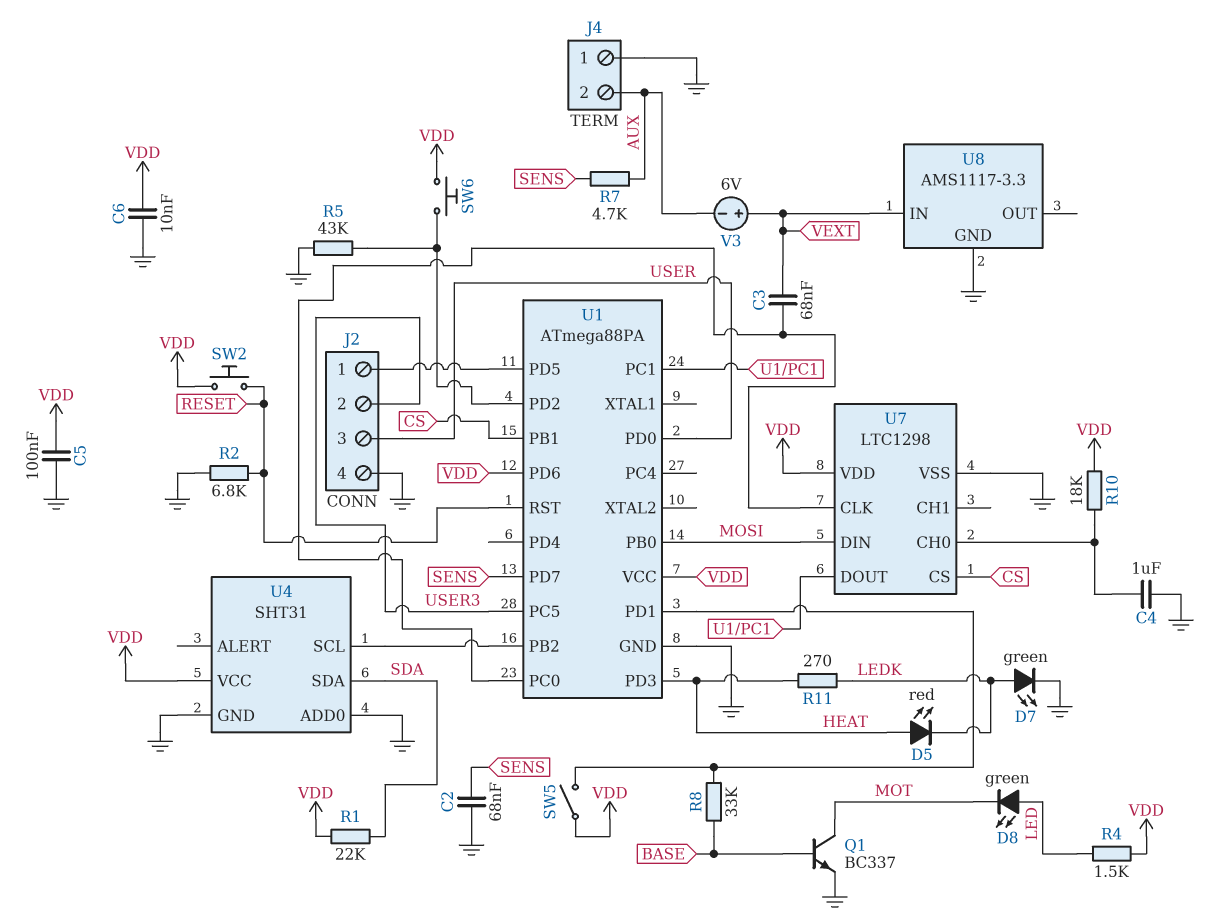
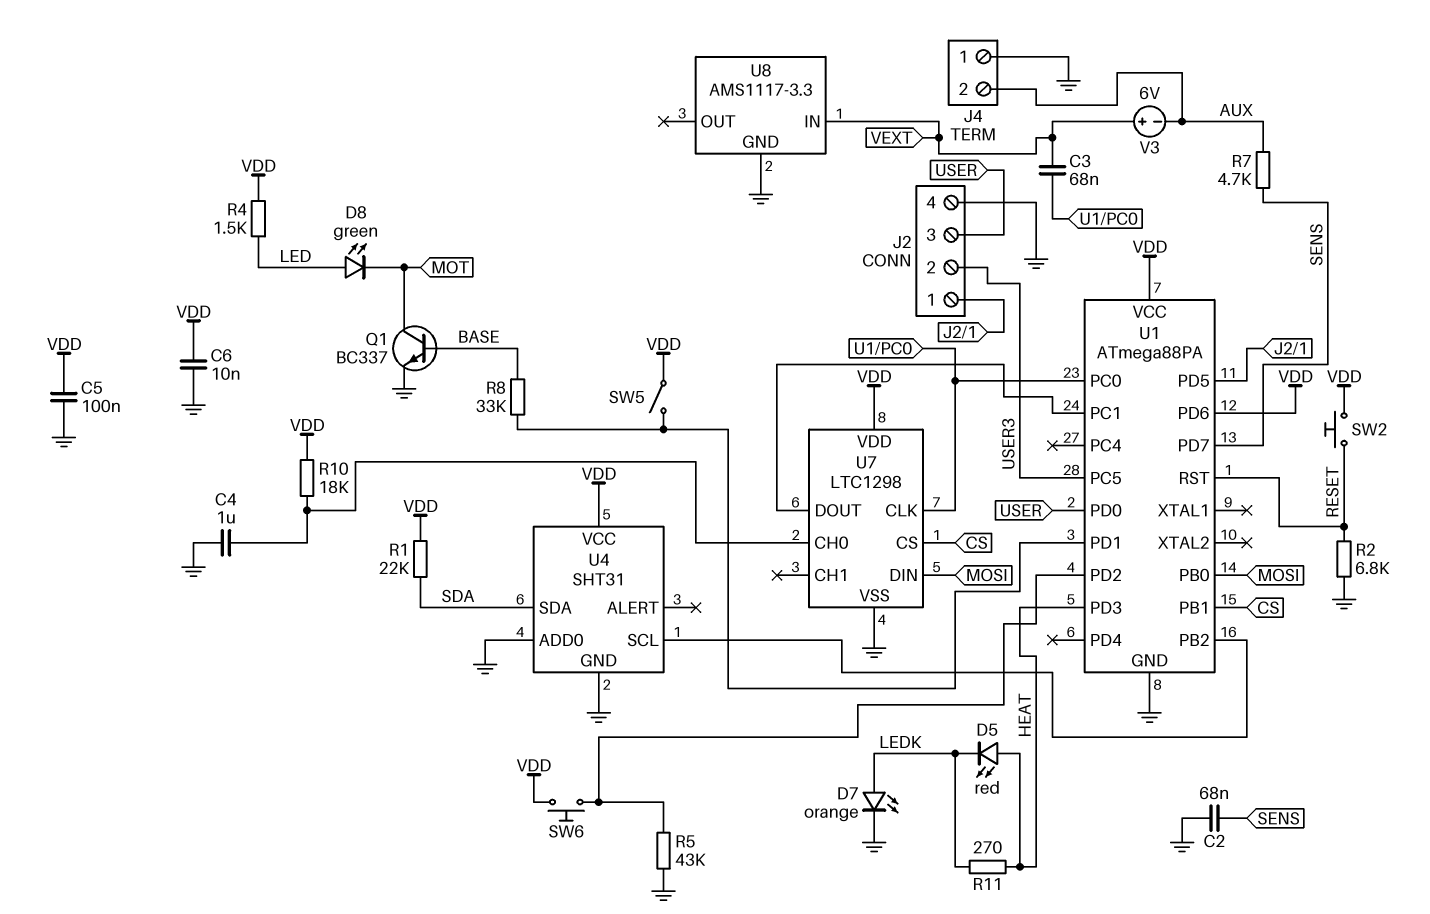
D7: LED green (A LEDK, K GND) -> LED orange (A LEDK, K GND)

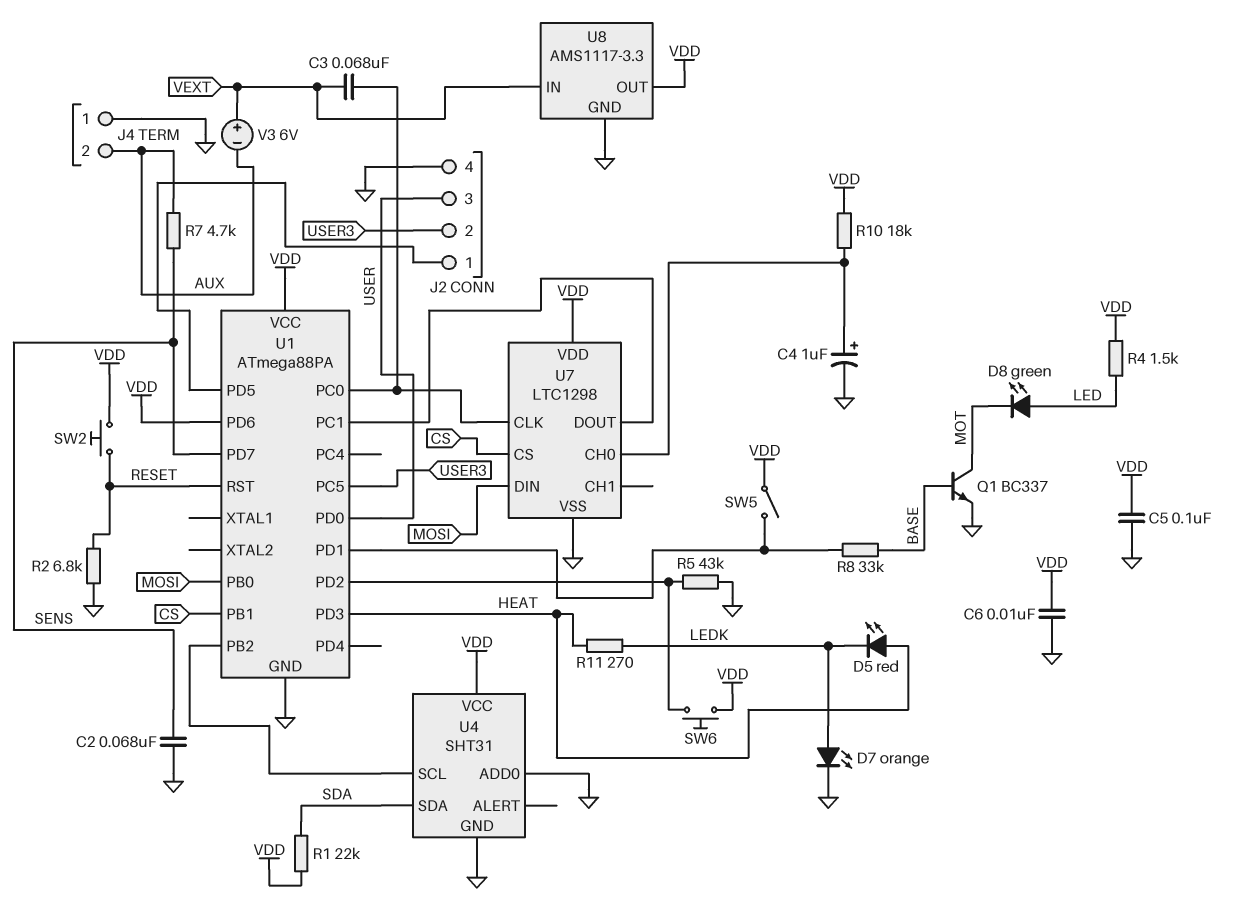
C4: 1uF (GND, U7/CH0) -> 1uF (plus U7/CH0, minus GND)
U8 pin OUT: none -> VDD

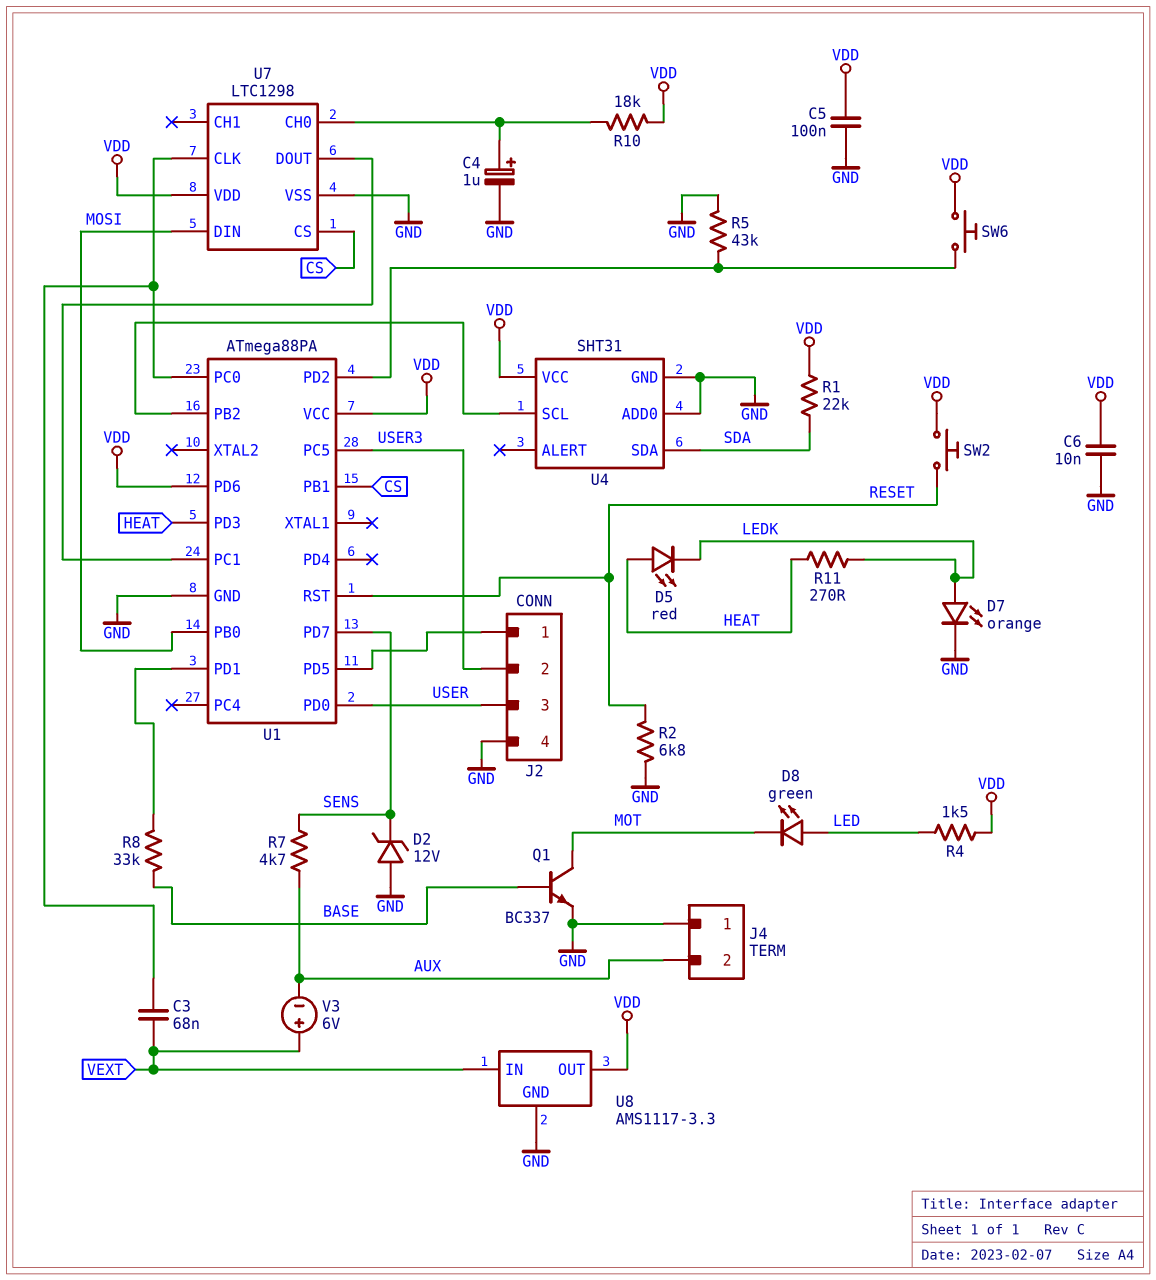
C2: 68nF (GND, SENS) -> none
D2: none -> zener 12V (A GND, K SENS)
SW5: switch (U1/PD1, VDD) -> none

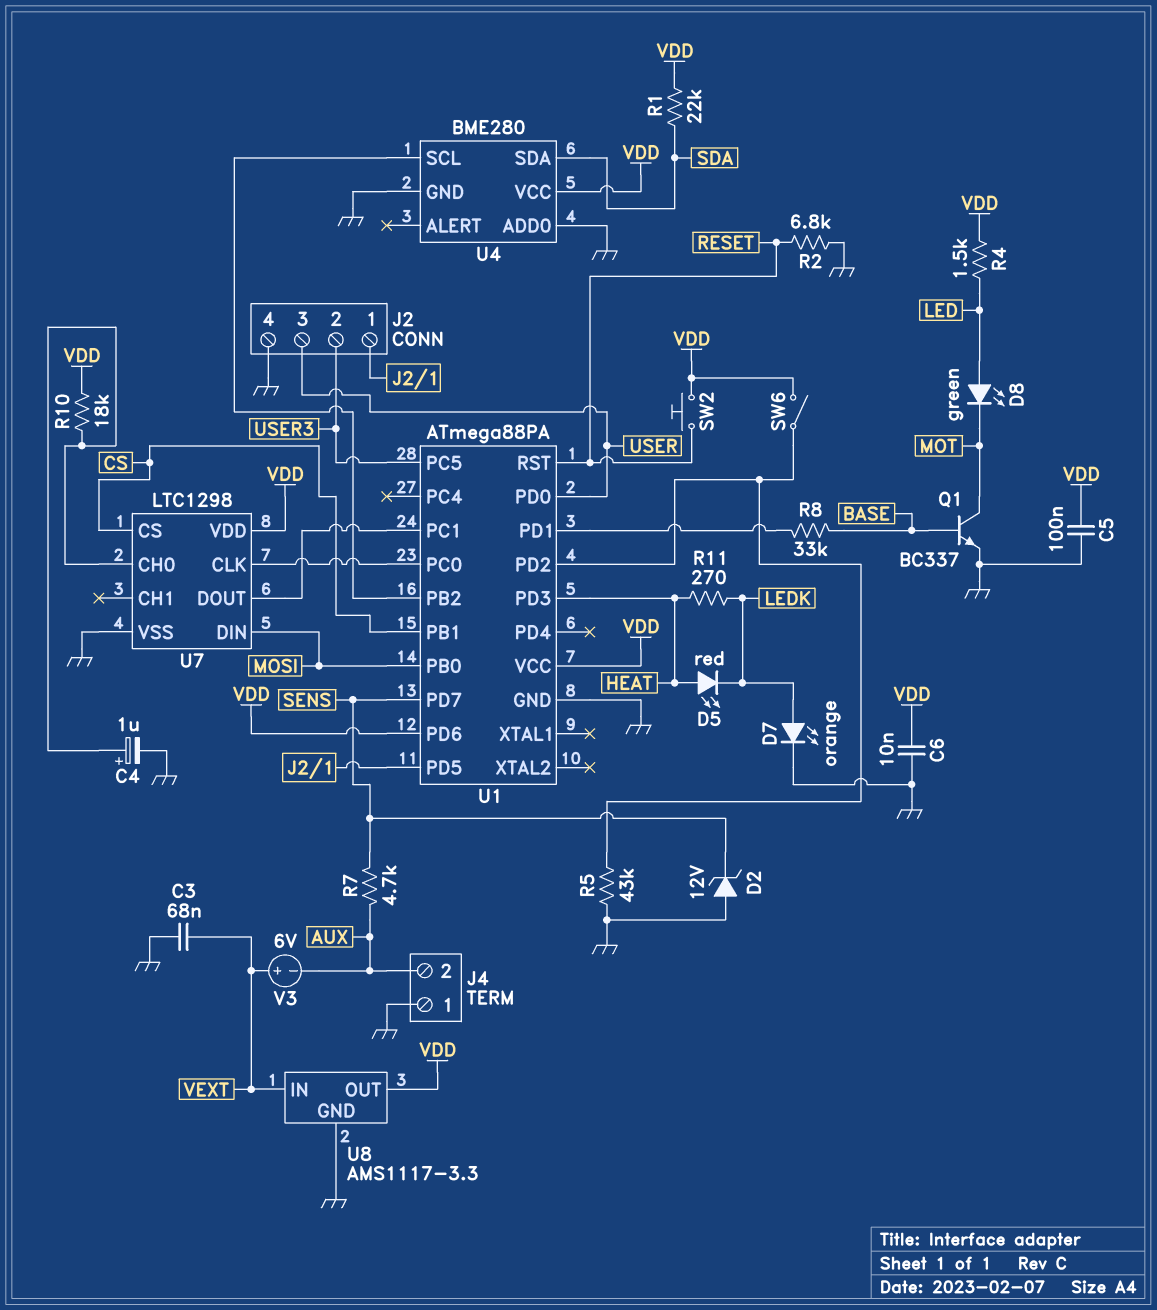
C3: 68nF (U1/PC0, VEXT) -> 68nF (GND, VEXT)
SW6: button (U1/PD2, VDD) -> switch (U1/PD2, VDD)
U4: SHT31 -> BME280

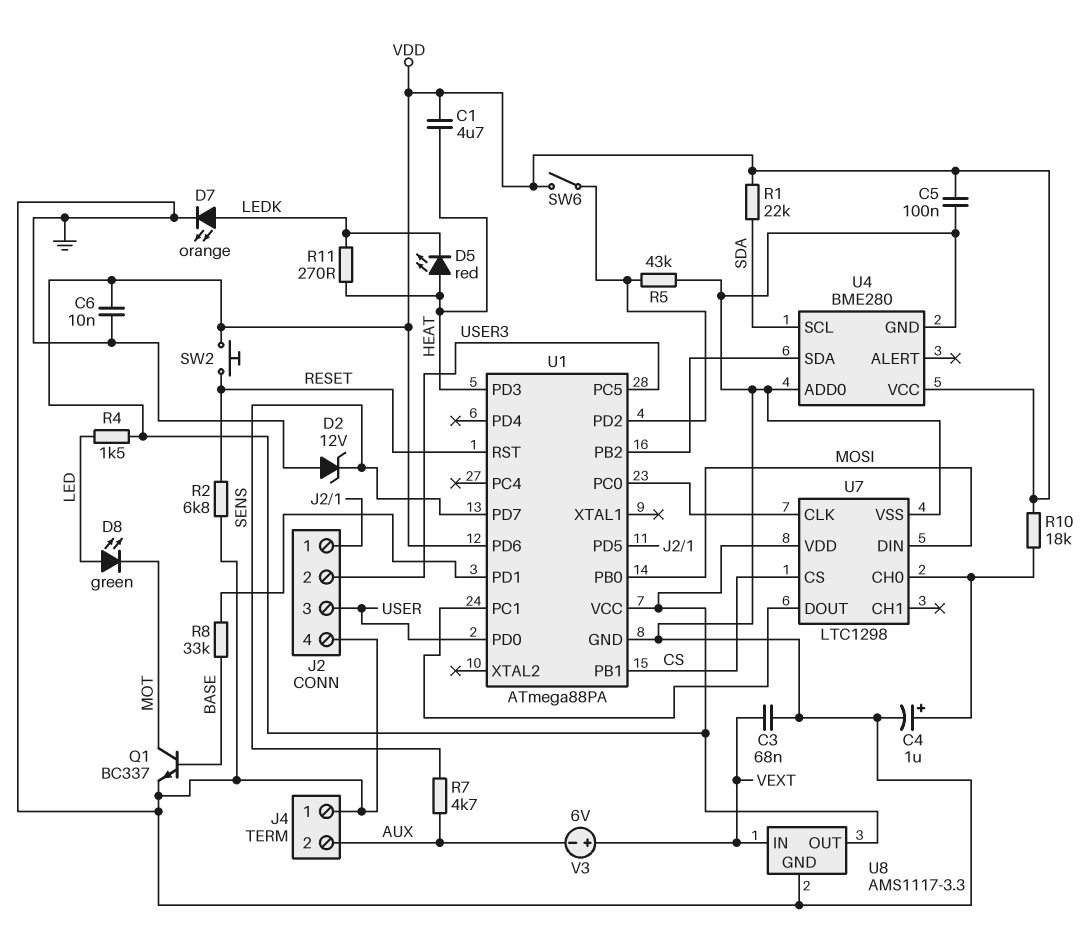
C1: none -> 4.7uF (HEAT, VDD)
U4 pin SCL: U1/PB2 -> SDA
U4 pin SDA: SDA -> U1/PB2

